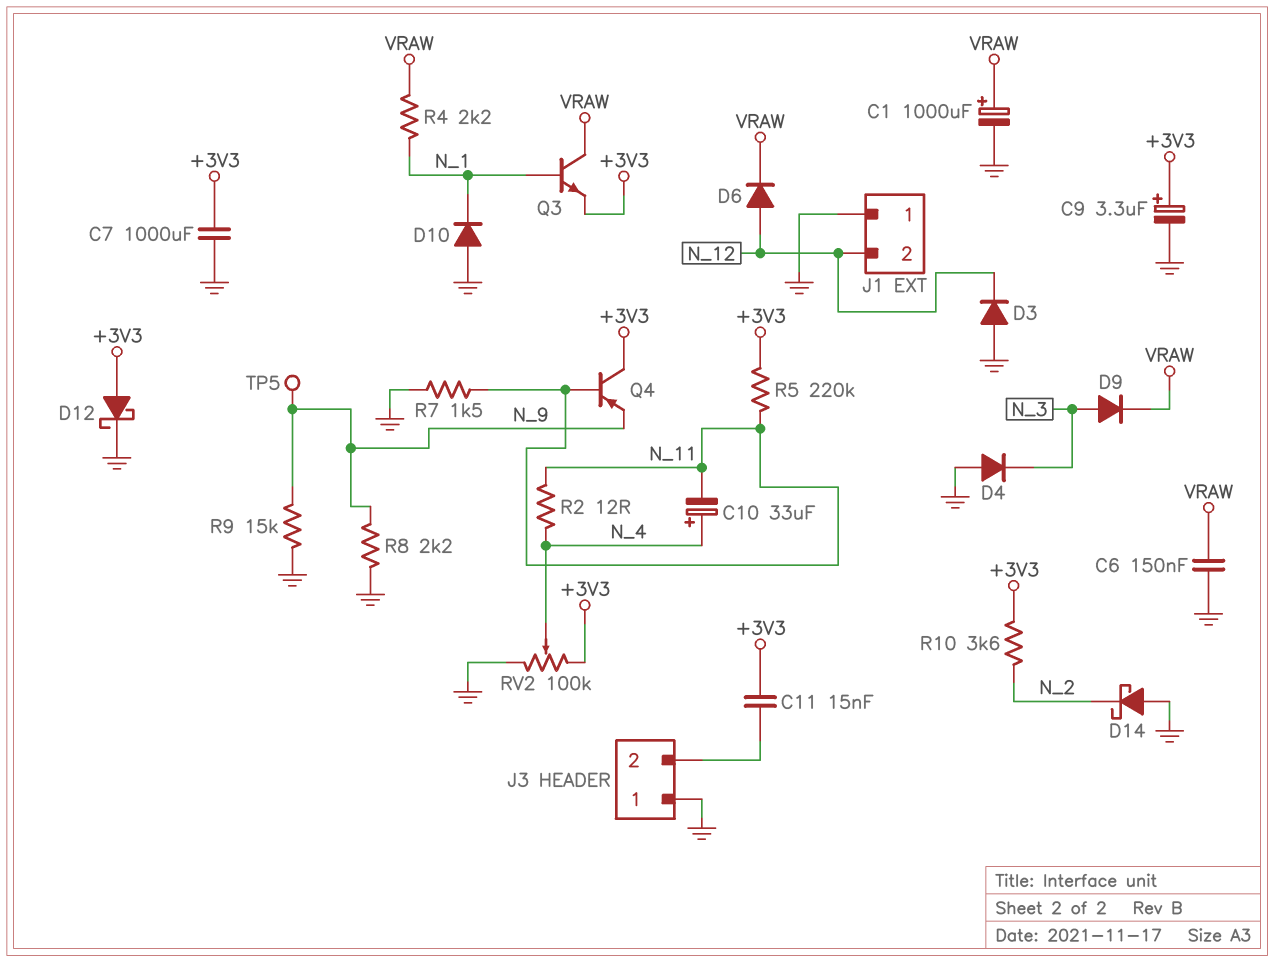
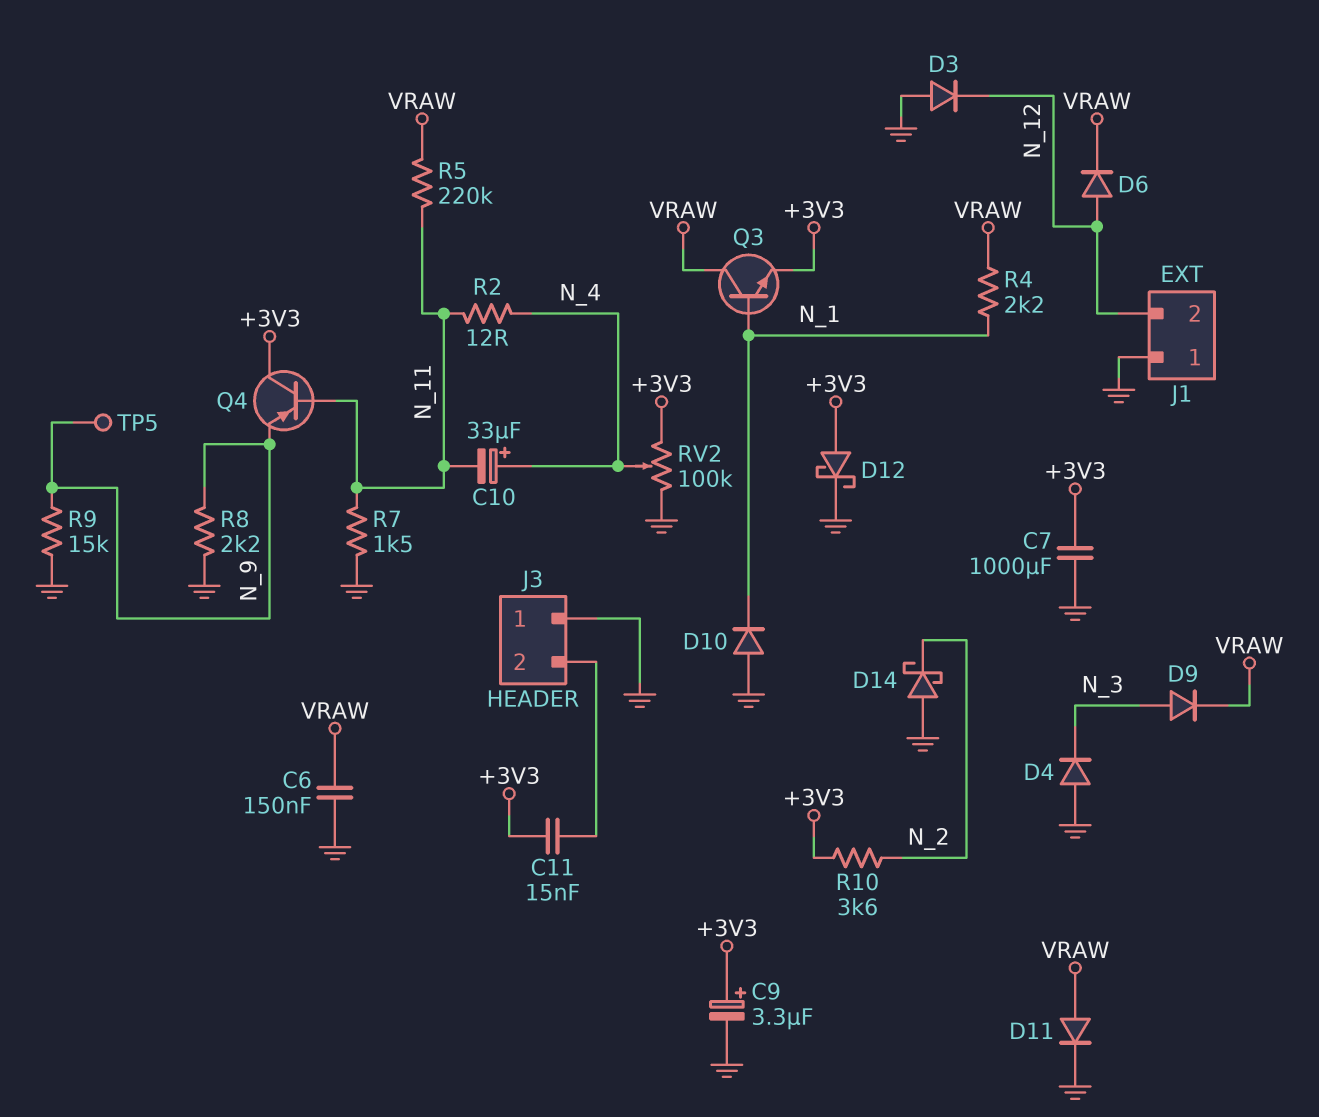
C1: 1000uF (plus VRAW, minus GND) -> none
D11: none -> diode (A VRAW, K GND)
R5: 220k (+3V3, N_11) -> 220k (N_11, VRAW)

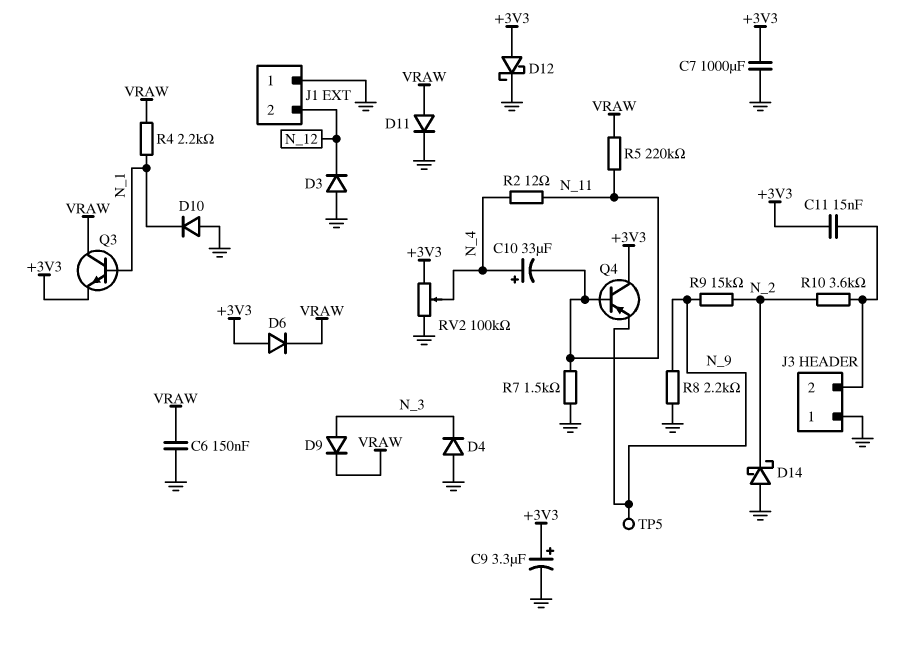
D6: diode (A N_12, K VRAW) -> diode (A +3V3, K VRAW)
R9: 15k (GND, N_9) -> 15k (N_2, N_9)
R10: 3.6k (+3V3, N_2) -> 3.6k (J3/2, N_2)

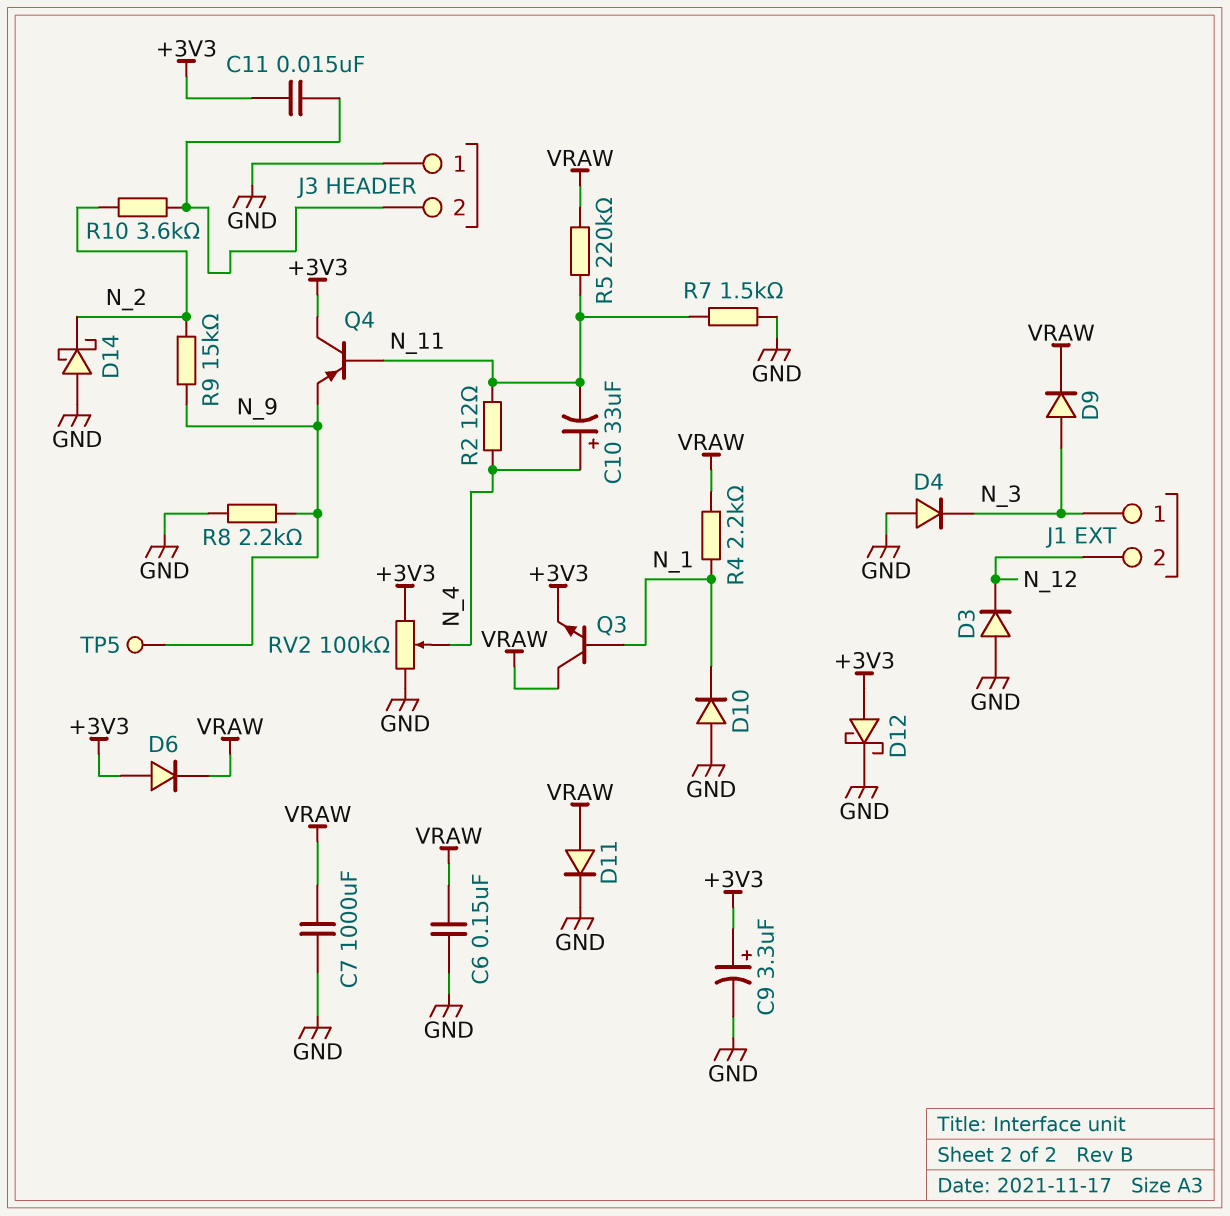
C7: 1000uF (+3V3, GND) -> 1000uF (GND, VRAW)
J1 pin 1: GND -> N_3

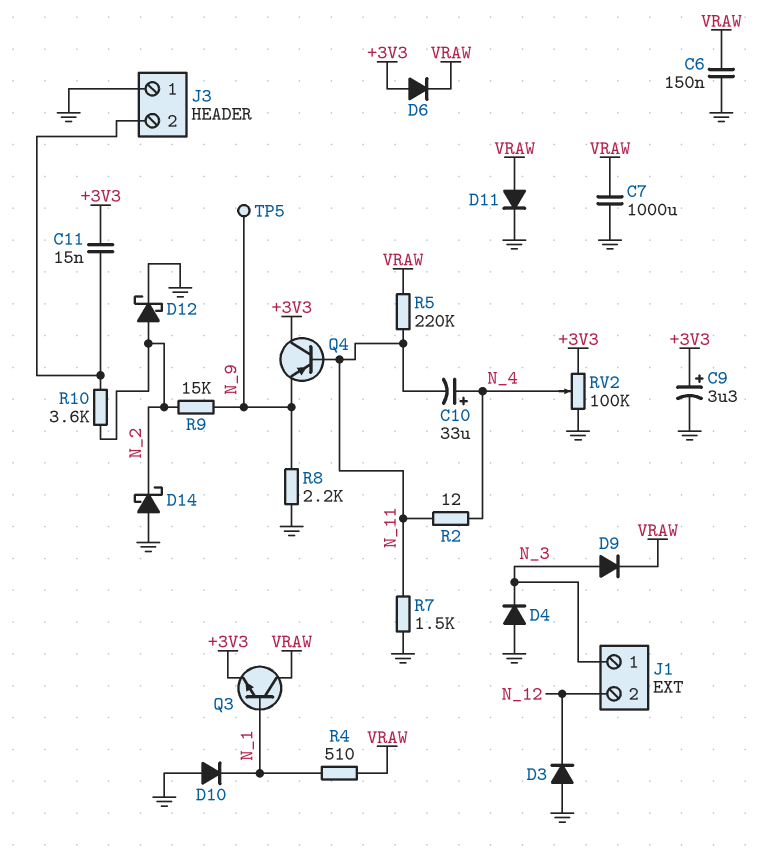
D12: schottky (A +3V3, K GND) -> schottky (A N_2, K GND)
R4: 2.2k (N_1, VRAW) -> 510 (N_1, VRAW)

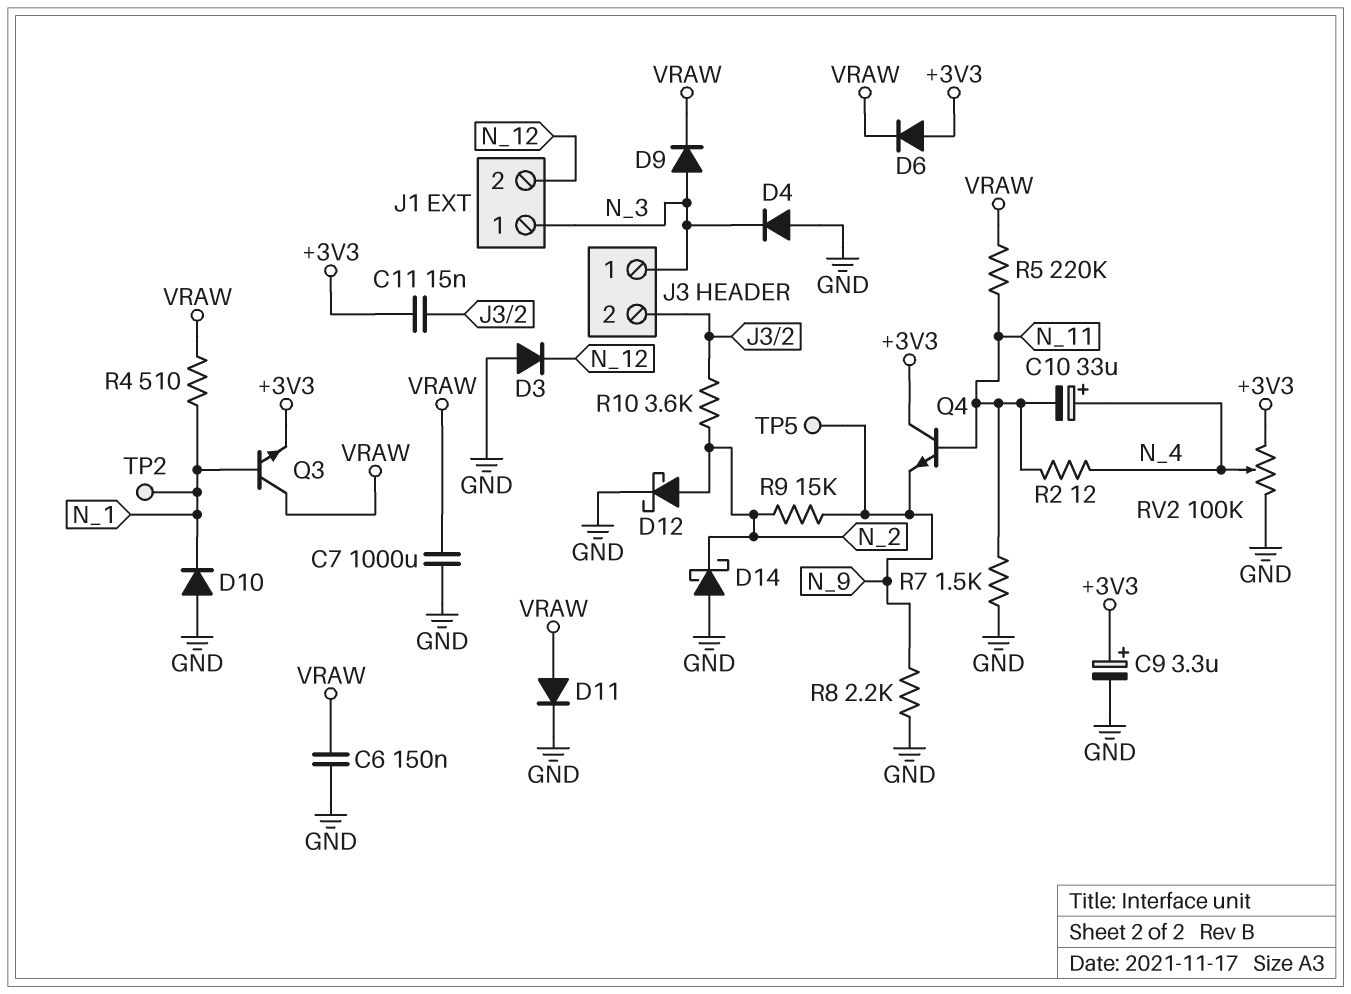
J3 pin 1: GND -> N_3
Q4: PNP (B N_11, C +3V3, E N_9) -> NPN (B N_11, C +3V3, E N_9)
TP2: none -> test point (N_1)

